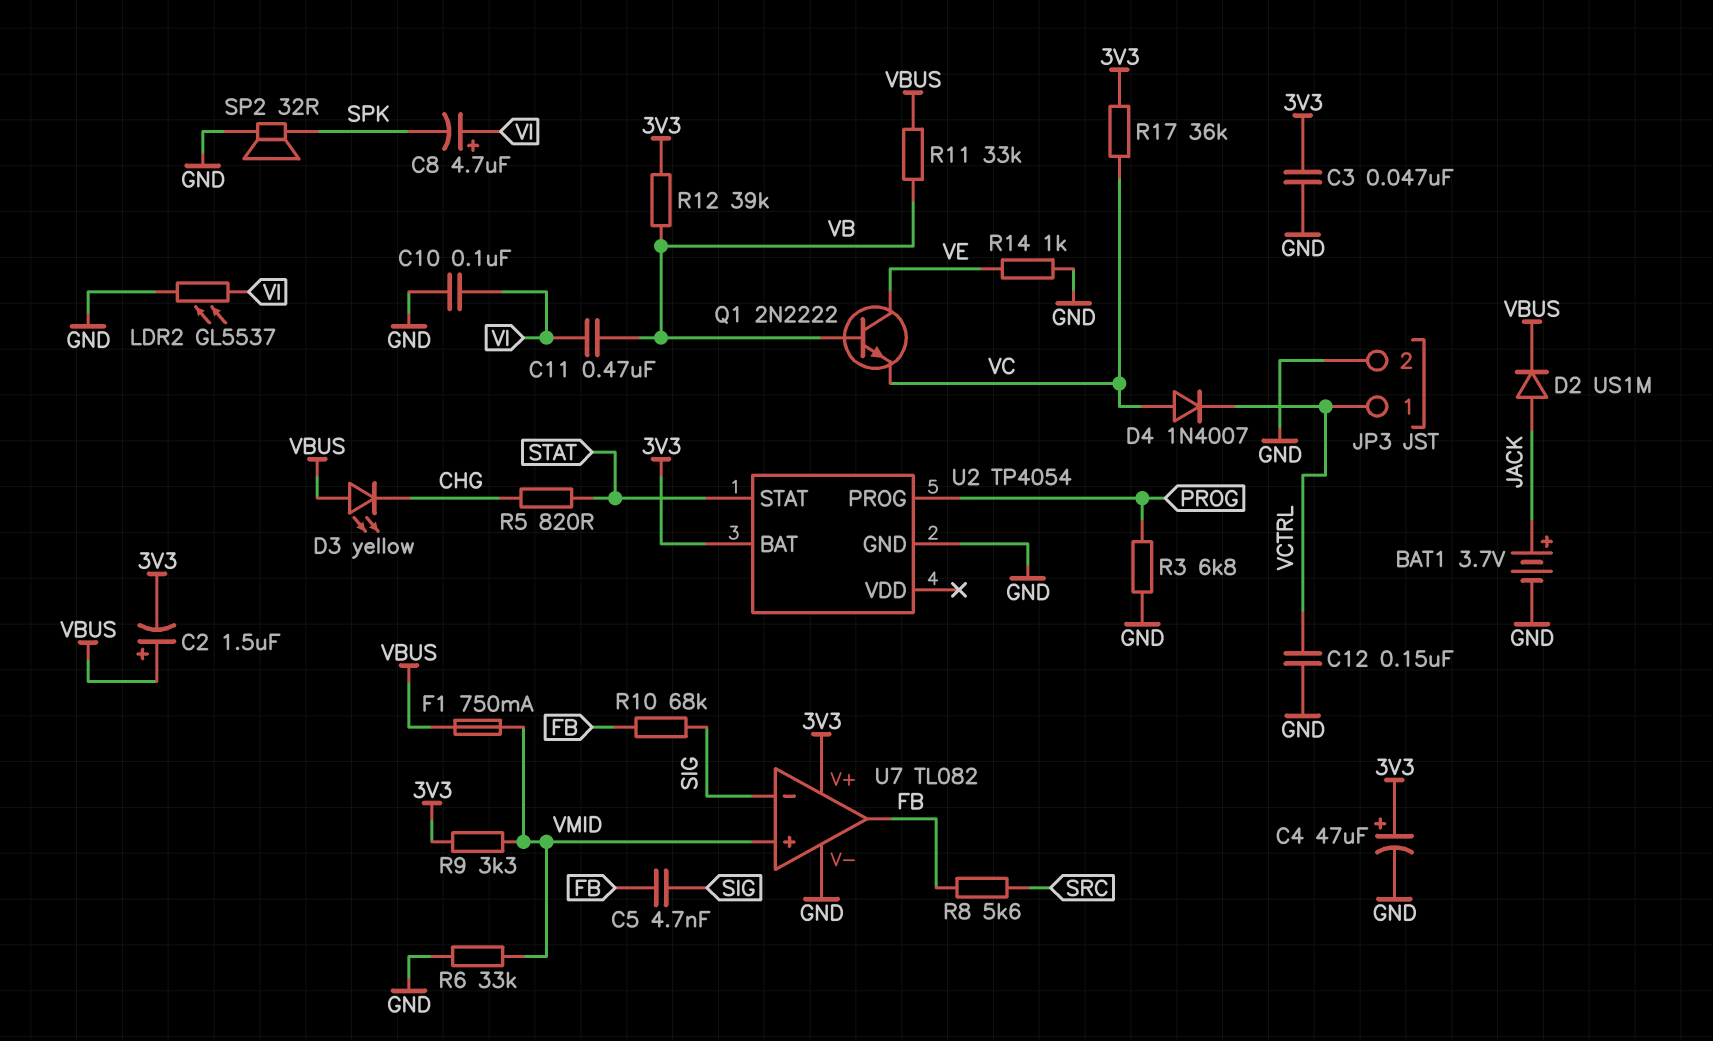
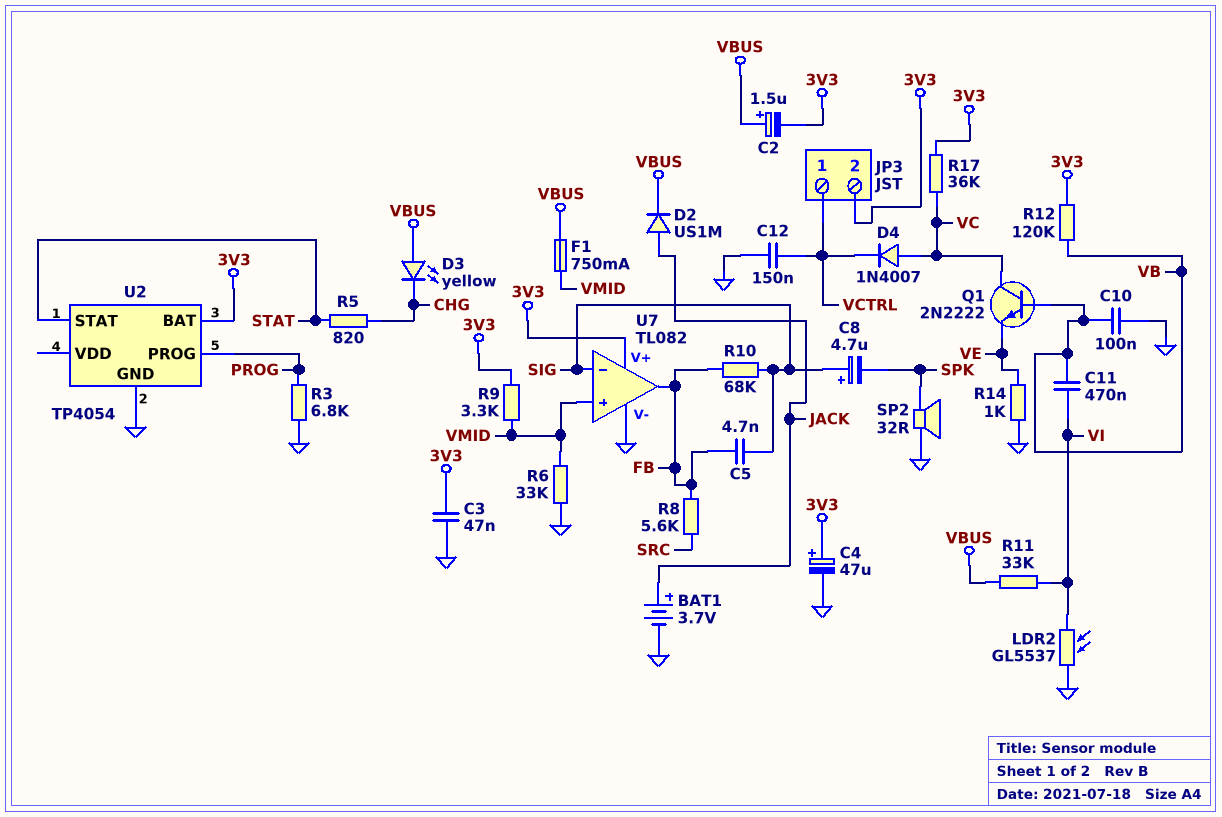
C8: 4.7uF (plus VI, minus SPK) -> 4.7uF (plus SIG, minus SPK)
C10: 100nF (GND, VI) -> 100nF (GND, VB)
JP3 pin 2: GND -> 3V3
Q1: NPN 2N2222 (B VB, C VE, E VC) -> NPN 2N2222 (B VB, C VC, E VE)
R11: 33k (VB, VBUS) -> 33k (VBUS, VI)
R12: 39k (3V3, VB) -> 120k (3V3, VB)

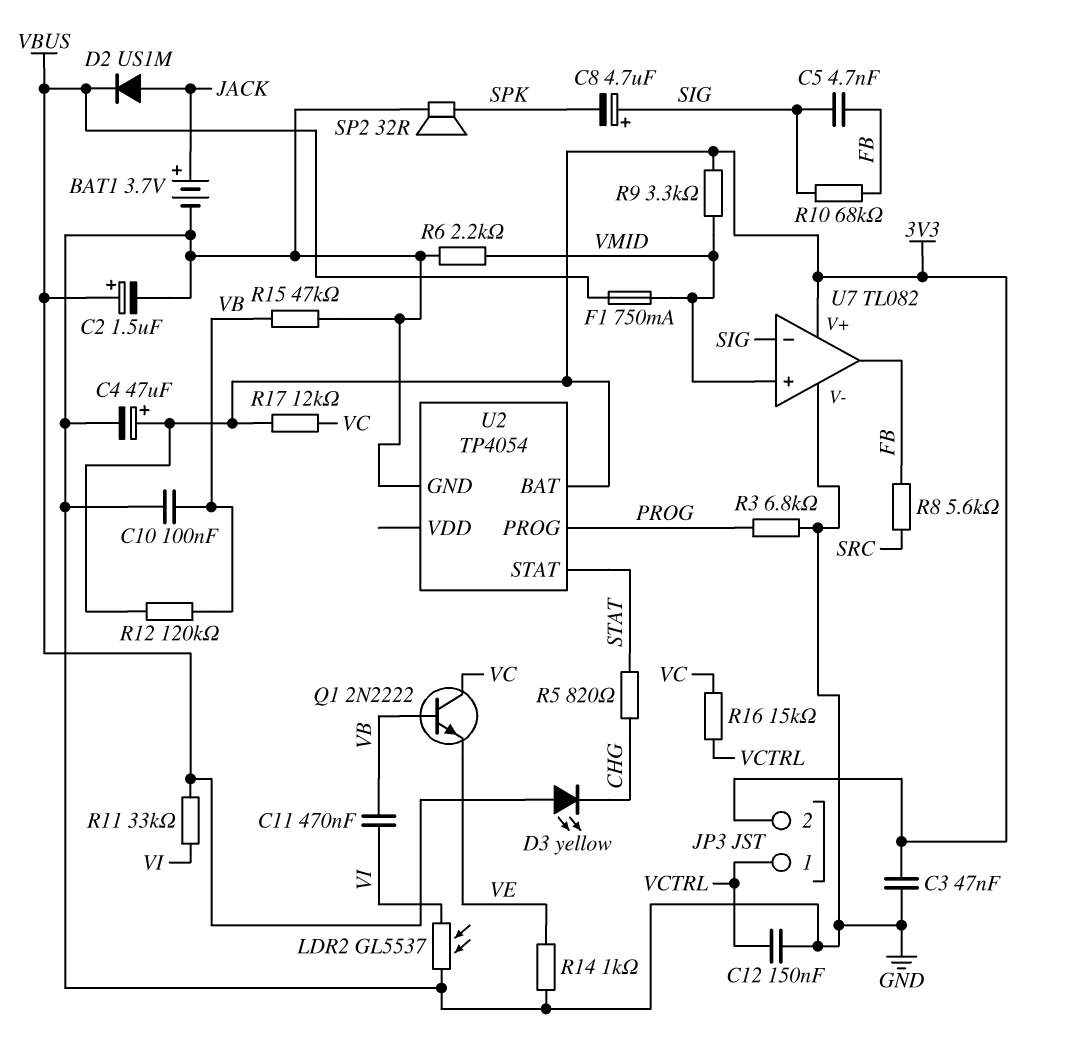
C2: 1.5uF (plus VBUS, minus 3V3) -> 1.5uF (plus VBUS, minus GND)
D4: diode 1N4007 (A VC, K VCTRL) -> none
R6: 33k (GND, VMID) -> 2.2k (GND, VMID)
R15: none -> 47k (GND, VB)
R16: none -> 15k (VC, VCTRL)
R17: 36k (3V3, VC) -> 12k (3V3, VC)

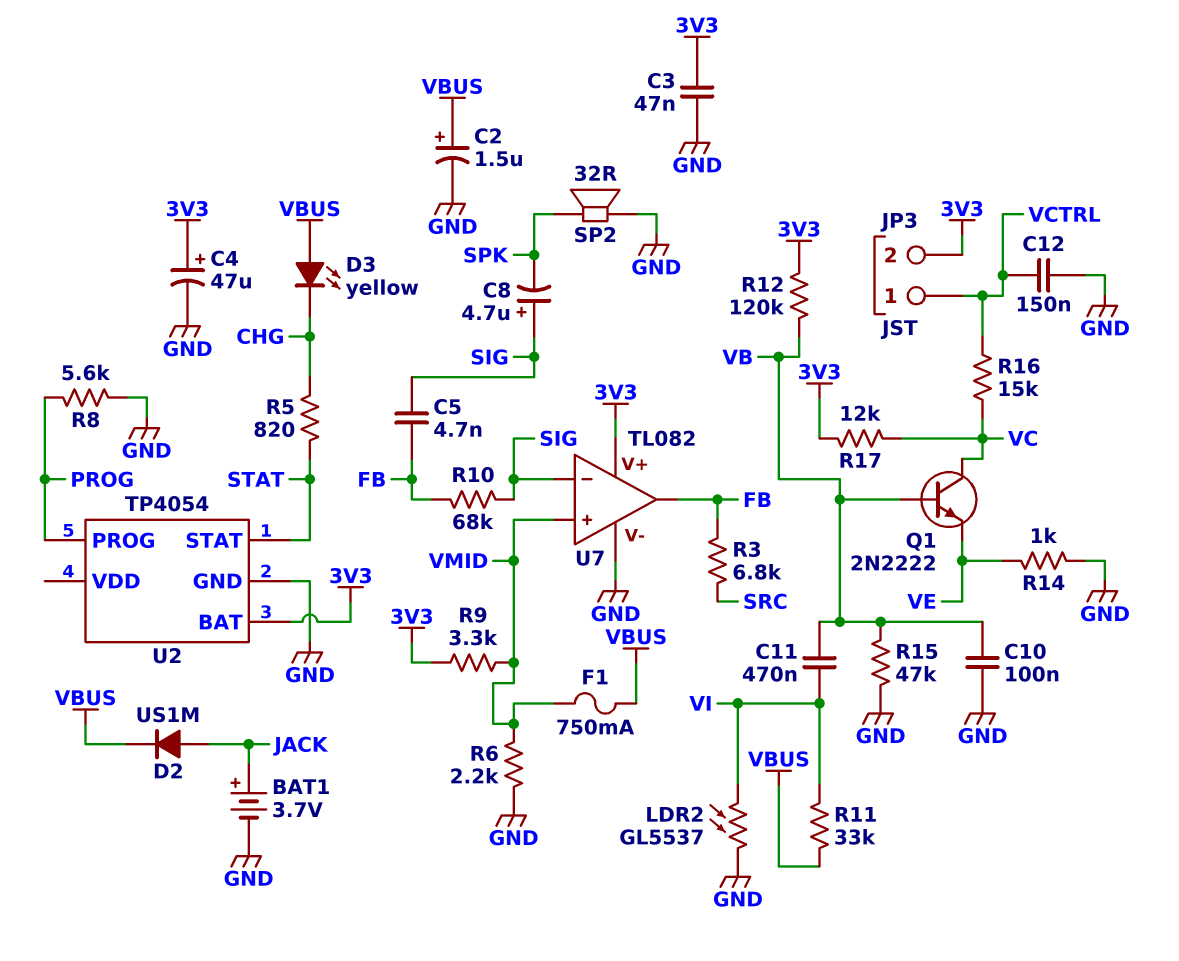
R3: 6.8k (GND, PROG) -> 6.8k (FB, SRC)
R8: 5.6k (FB, SRC) -> 5.6k (GND, PROG)

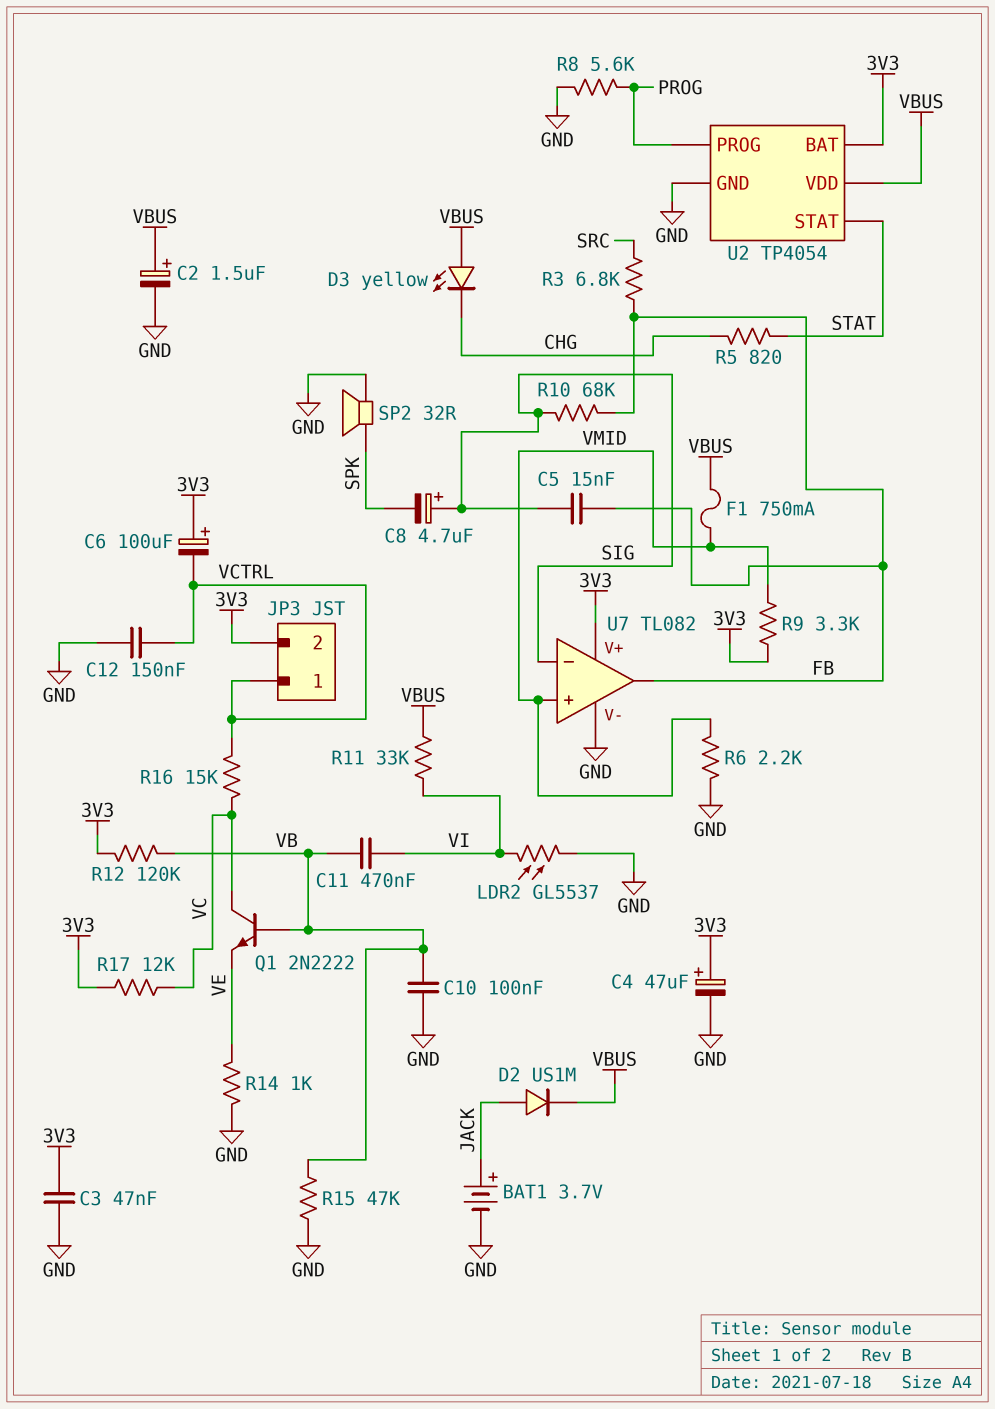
C5: 4.7nF (FB, SIG) -> 15nF (FB, SIG)
C6: none -> 100uF (plus 3V3, minus VCTRL)
U2 pin VDD: none -> VBUS

